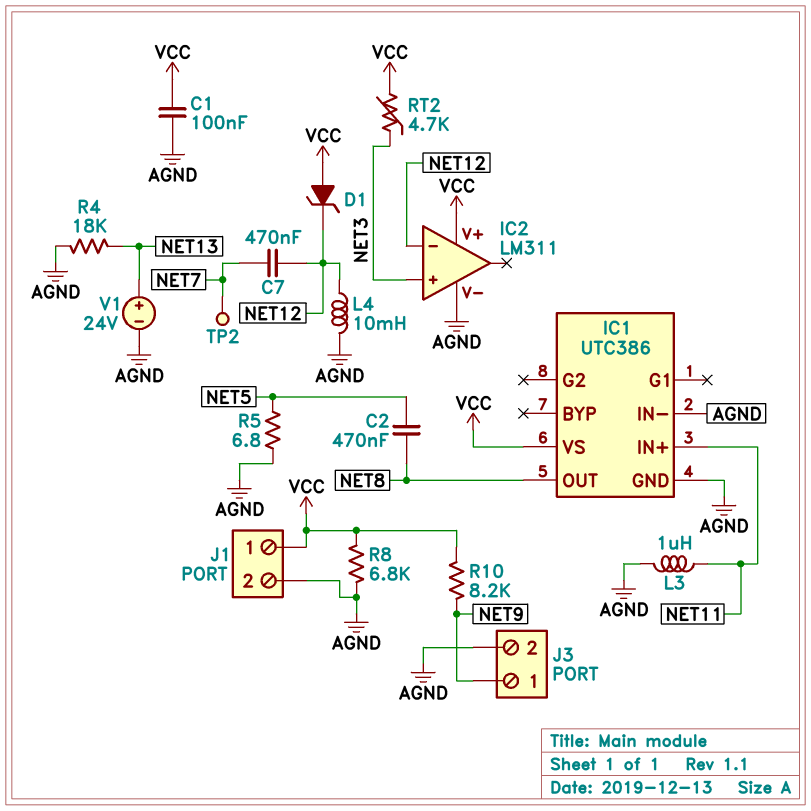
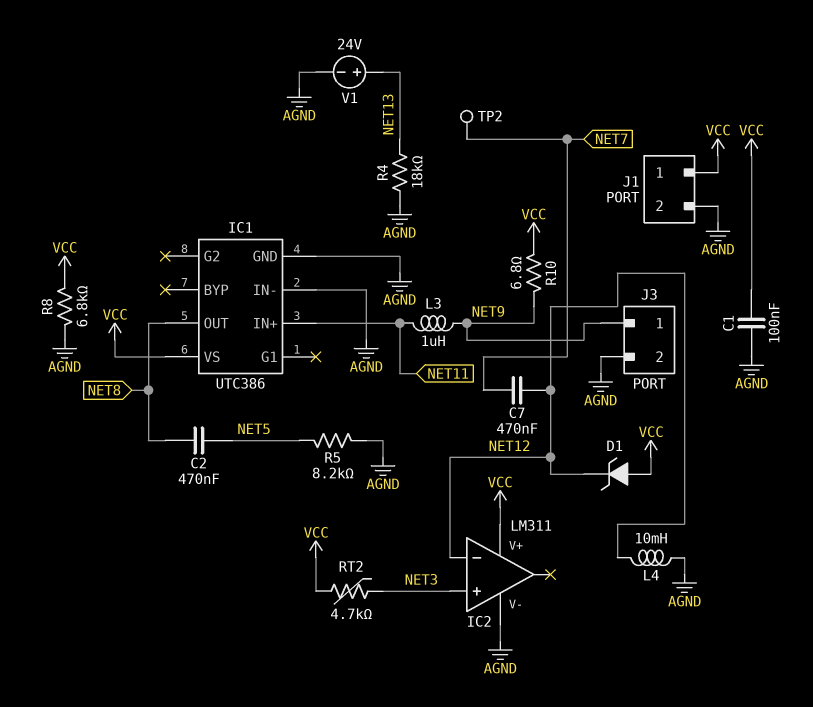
L3: 1uH (AGND, NET11) -> 1uH (NET9, NET11)
R5: 6.8 (AGND, NET5) -> 8.2k (AGND, NET5)
R10: 8.2k (NET9, VCC) -> 6.8 (NET9, VCC)

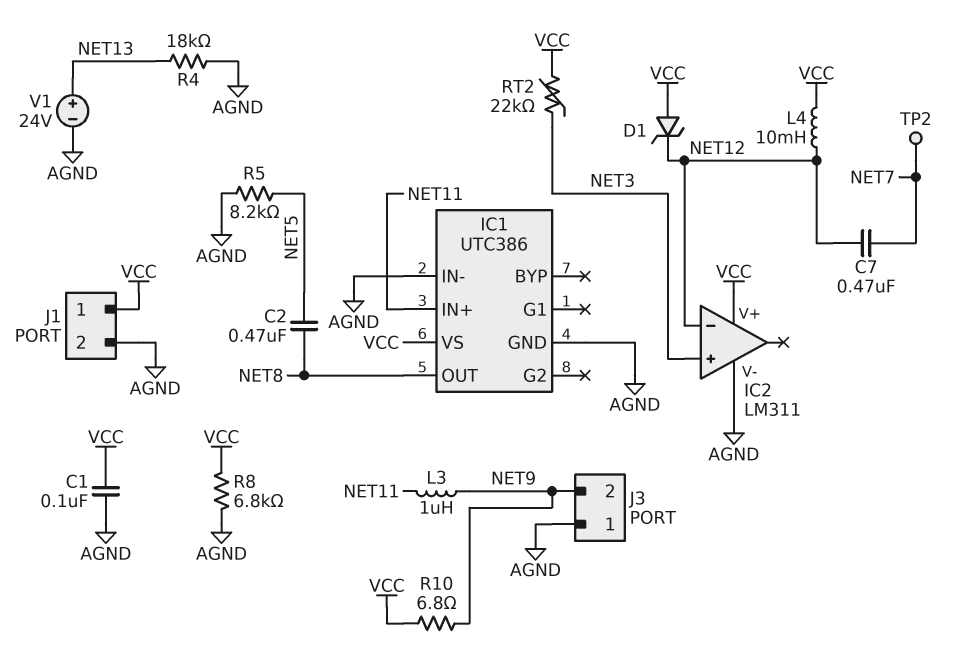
J3 pin 1: NET9 -> AGND
J3 pin 2: AGND -> NET9
L4: 10mH (AGND, NET12) -> 10mH (NET12, VCC)
RT2: 4.7k (NET3, VCC) -> 22k (NET3, VCC)

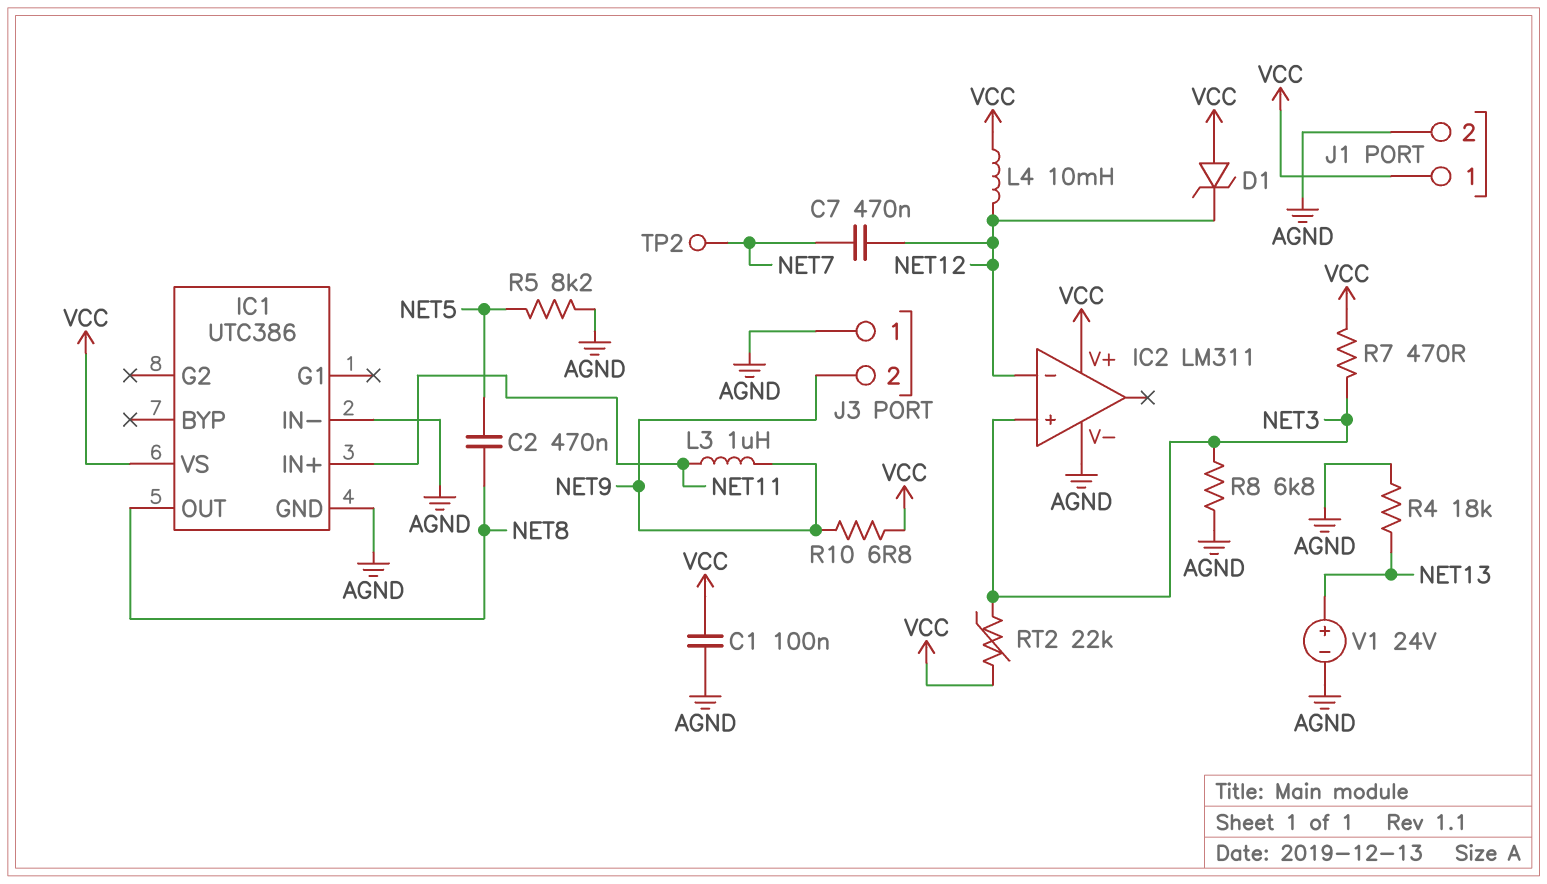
R7: none -> 470 (NET3, VCC)
R8: 6.8k (AGND, VCC) -> 6.8k (AGND, NET3)

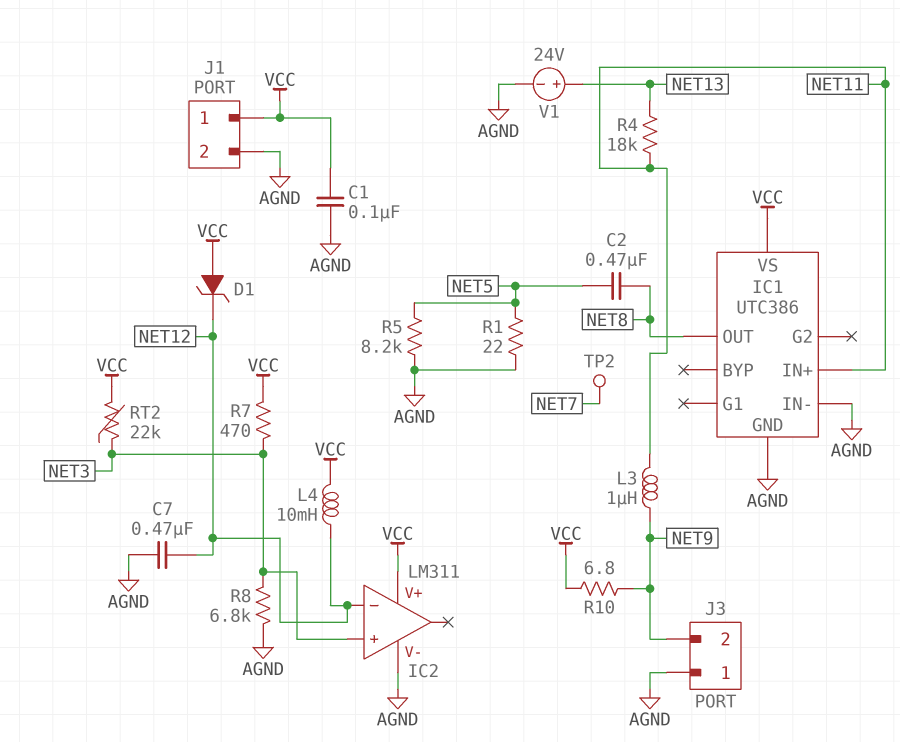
C7: 470nF (NET7, NET12) -> 470nF (AGND, NET12)
R1: none -> 22 (AGND, NET5)
R4: 18k (AGND, NET13) -> 18k (NET11, NET13)

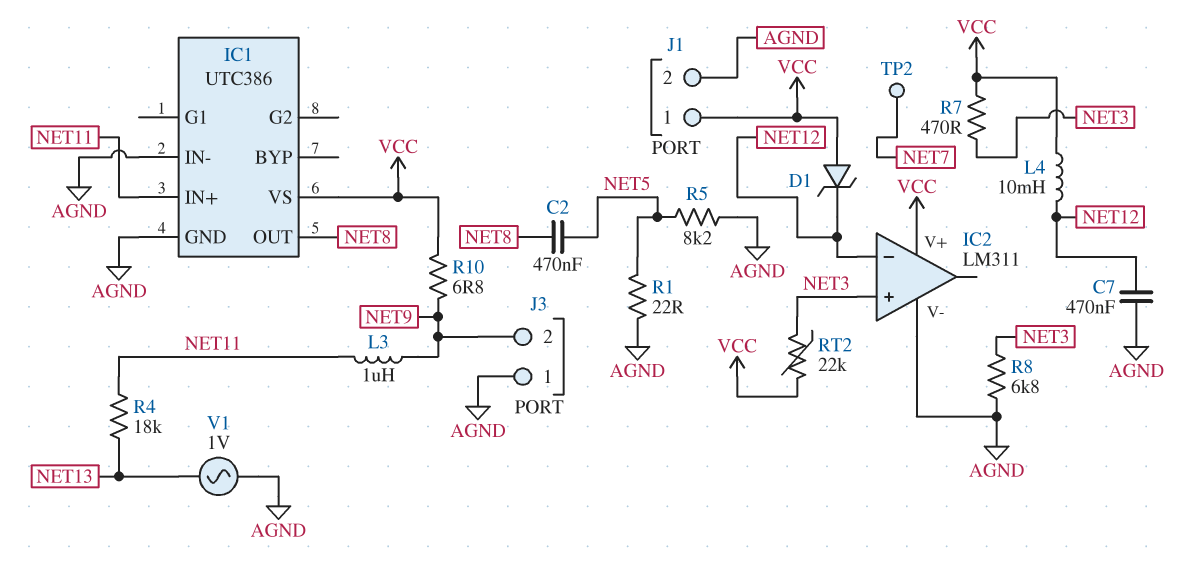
C1: 100nF (AGND, VCC) -> none
V1: 24V (plus NET13, minus AGND) -> AC 1V (AGND, NET13)

